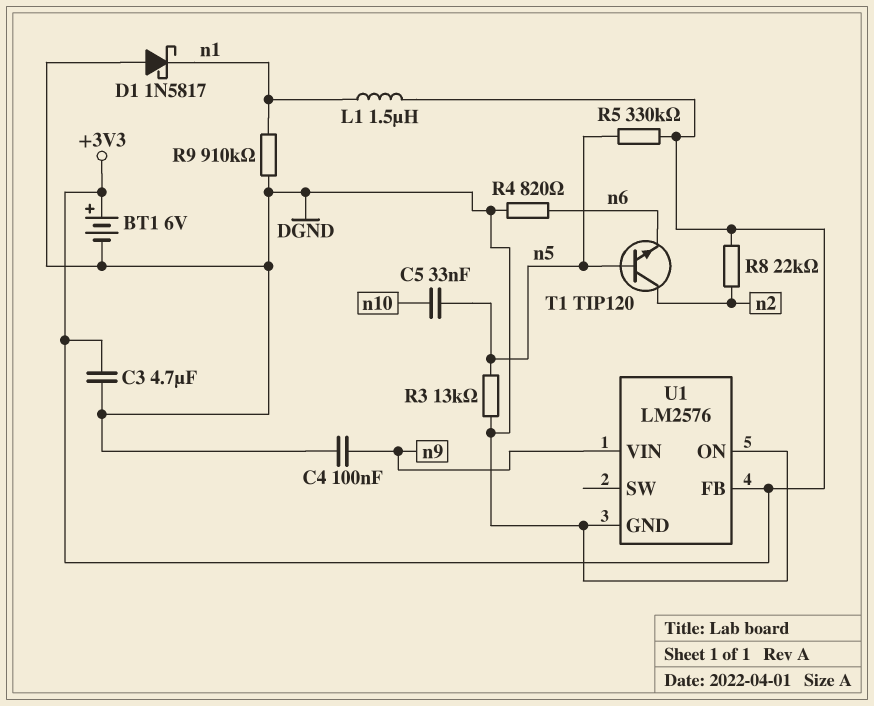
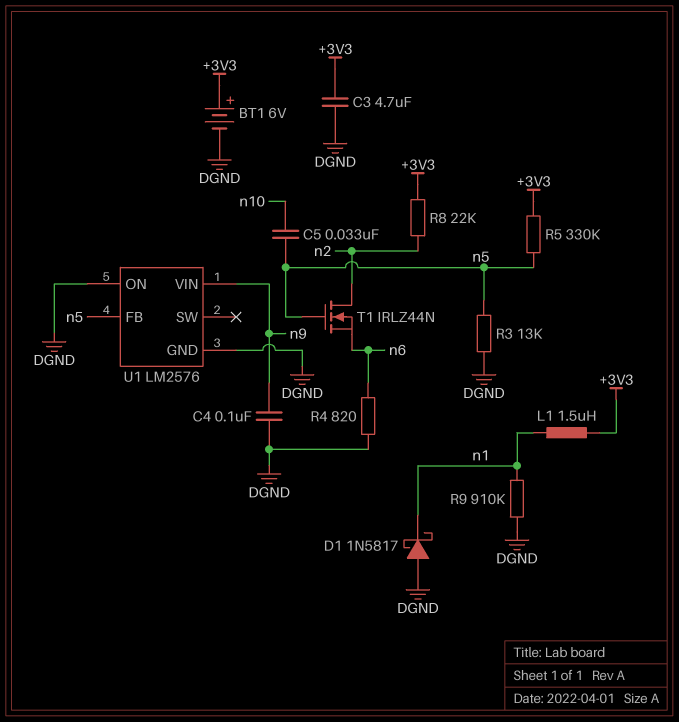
T1: NPN TIP120 (B n5, C n2, E n6) -> NMOS IRLZ44N (G n5, D n2, S n6)
U1 pin FB: +3V3 -> n5

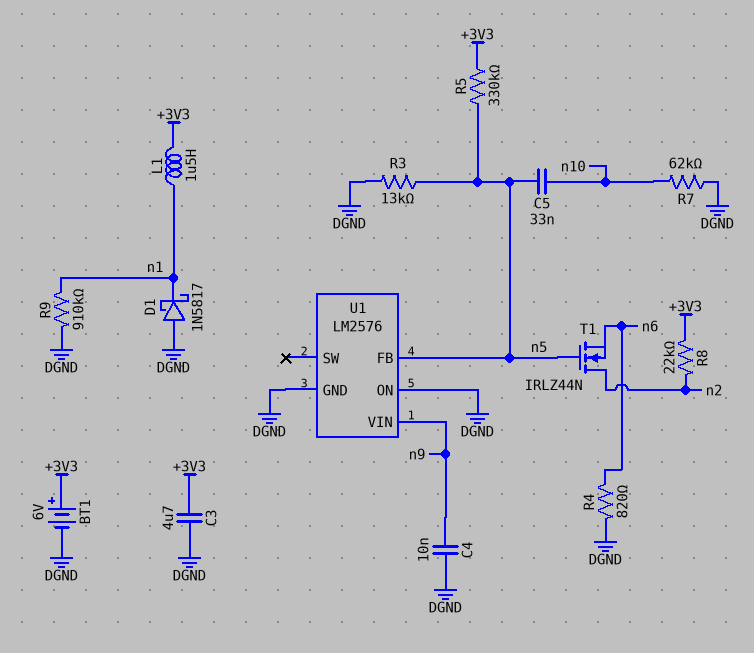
C4: 100nF (DGND, n9) -> 10nF (DGND, n9)
R7: none -> 62k (DGND, n10)

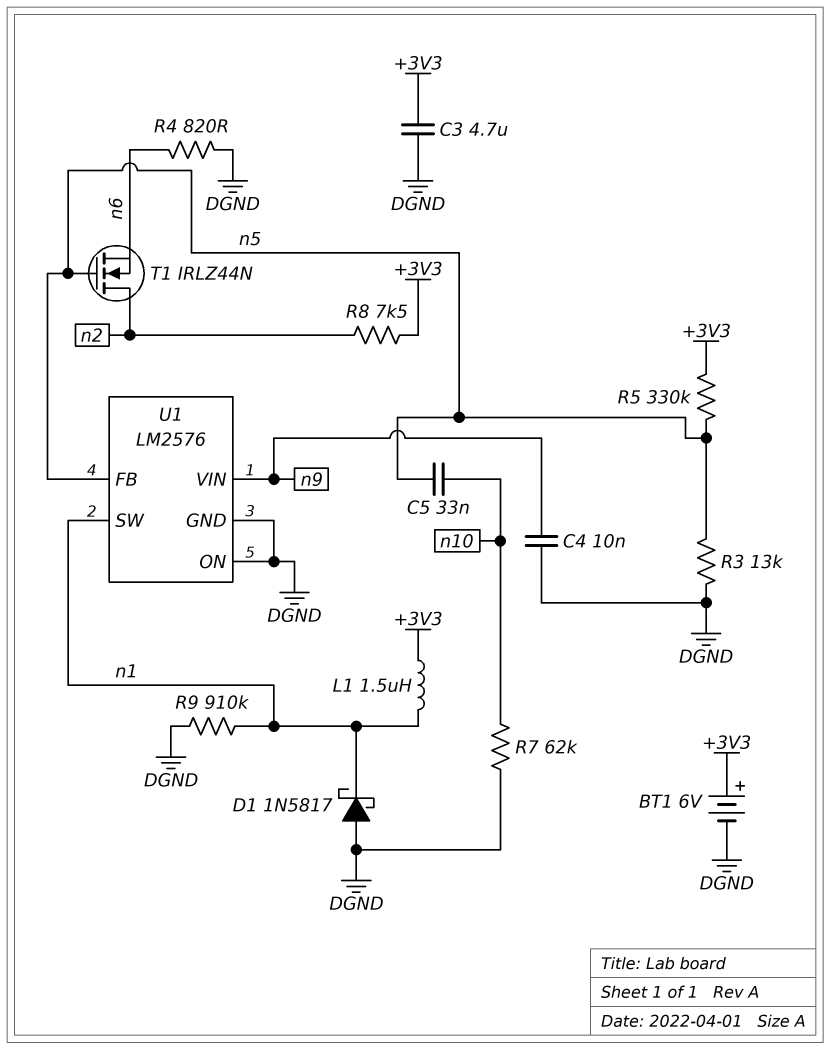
R8: 22k (+3V3, n2) -> 7.5k (+3V3, n2)
U1 pin SW: none -> n1

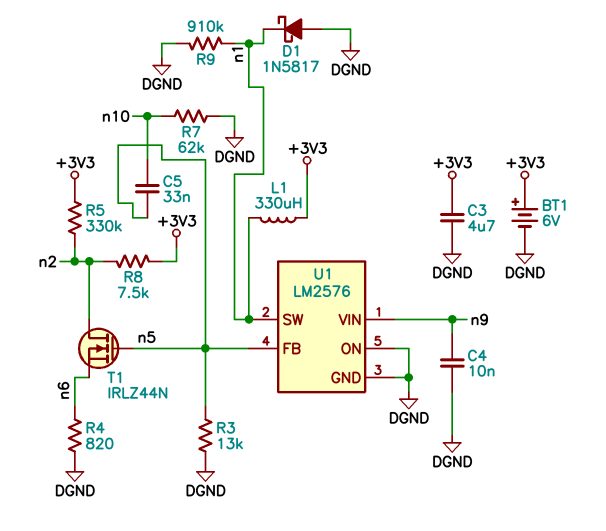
L1: 1.5uH (+3V3, n1) -> 330uH (+3V3, n1)
R5: 330k (+3V3, n5) -> 330k (+3V3, n2)

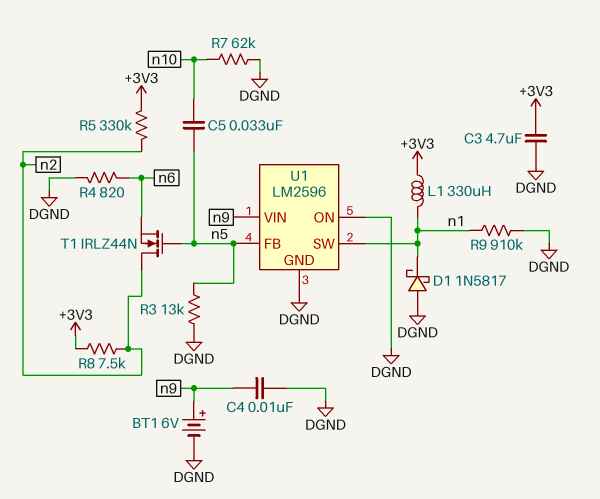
BT1: 6V (plus +3V3, minus DGND) -> 6V (plus n9, minus DGND)
U1: LM2576 -> LM2596

